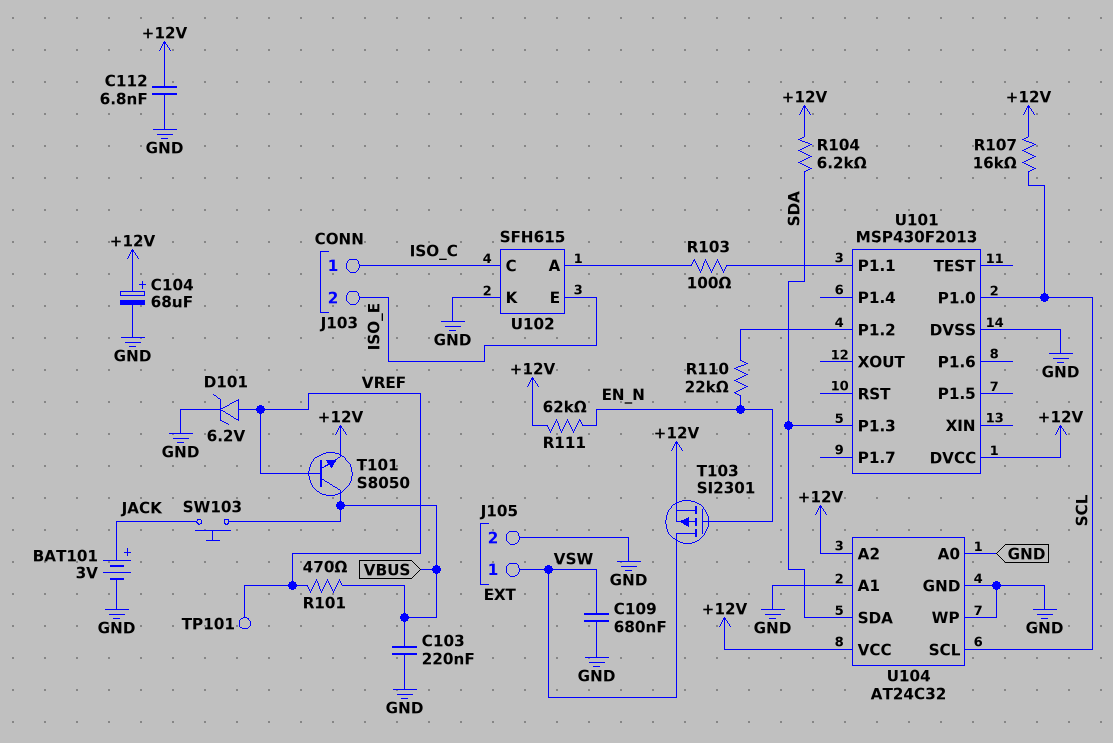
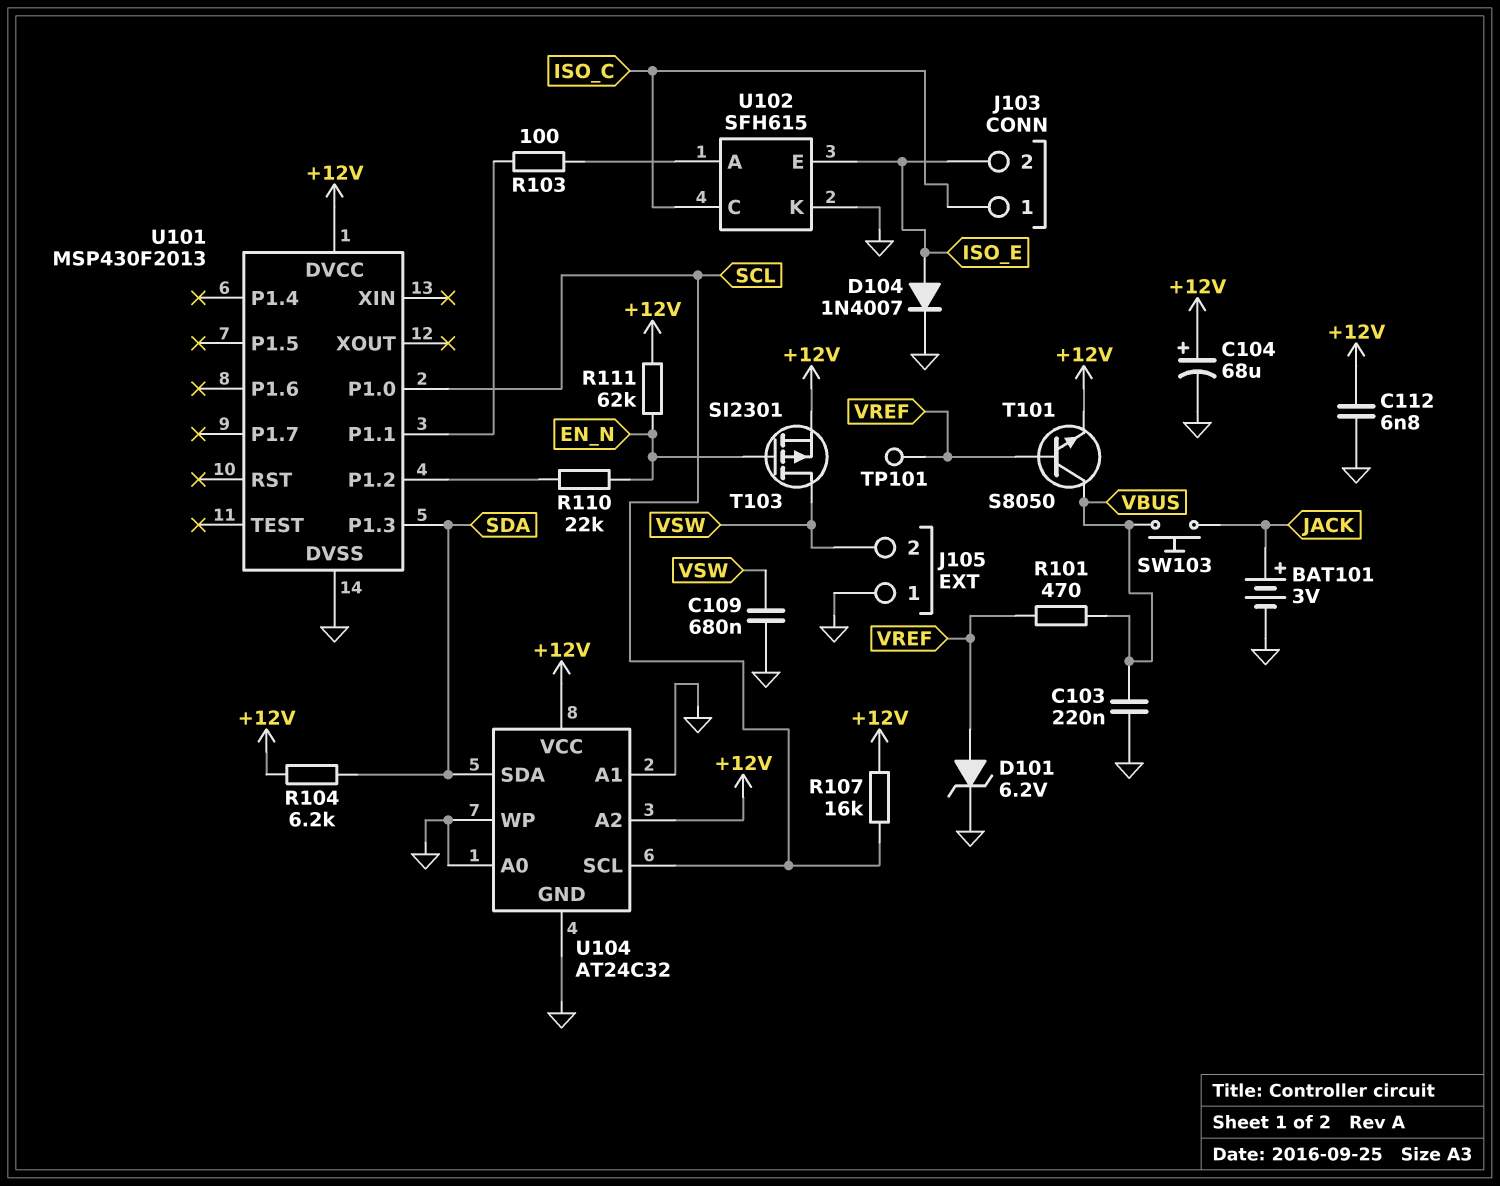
D104: none -> diode 1N4007 (A ISO_E, K GND)
J105 pin 1: VSW -> GND
J105 pin 2: GND -> VSW

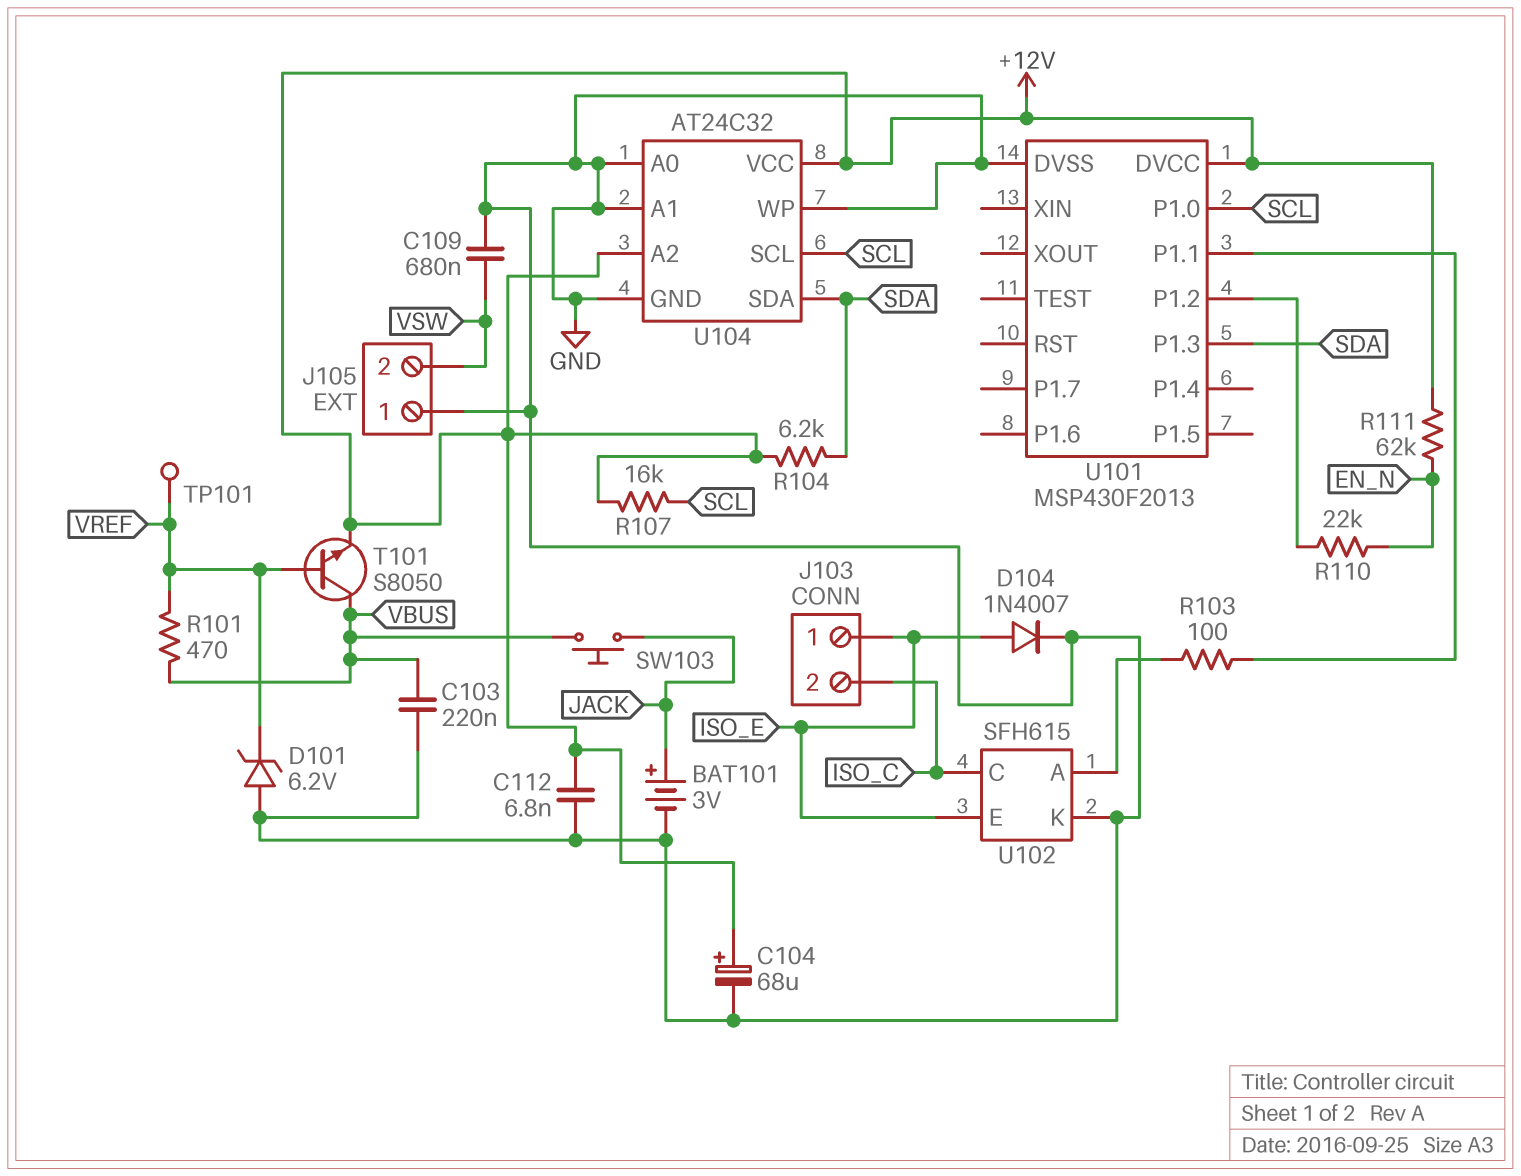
D101: zener 6.2V (A VREF, K GND) -> zener 6.2V (A GND, K VREF)
J103 pin 1: ISO_C -> ISO_E
J103 pin 2: ISO_E -> ISO_C
T103: PMOS SI2301 (G EN_N, D VSW, S +12V) -> none

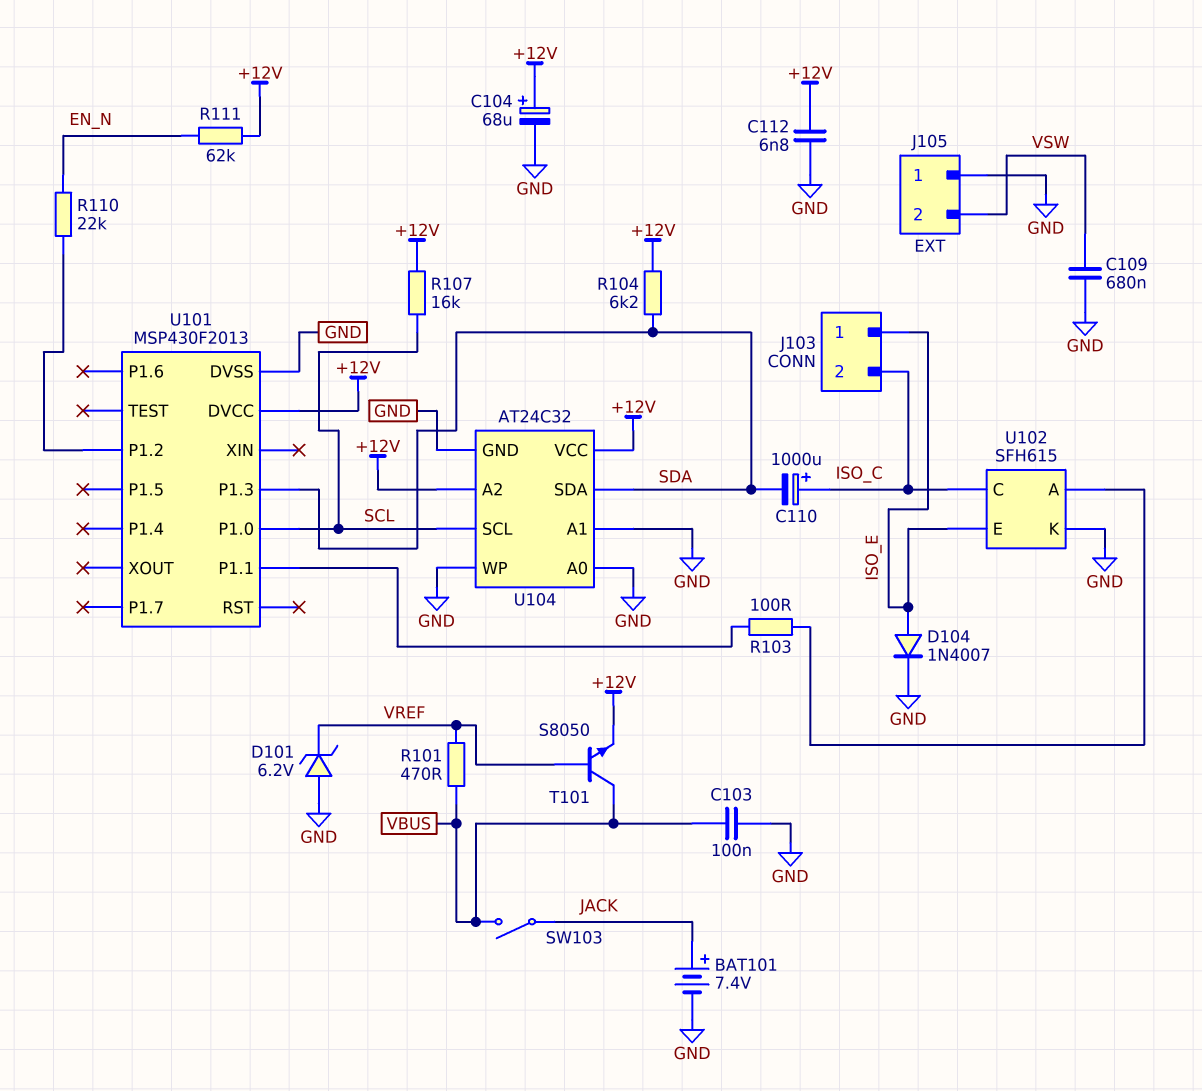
BAT101: 3V (plus JACK, minus GND) -> 7.4V (plus JACK, minus GND)
C103: 220nF (GND, VBUS) -> 100nF (GND, VBUS)
C110: none -> 1000uF (plus ISO_C, minus SDA)
SW103: button (JACK, VBUS) -> switch (JACK, VBUS)
TP101: test point (VREF) -> none

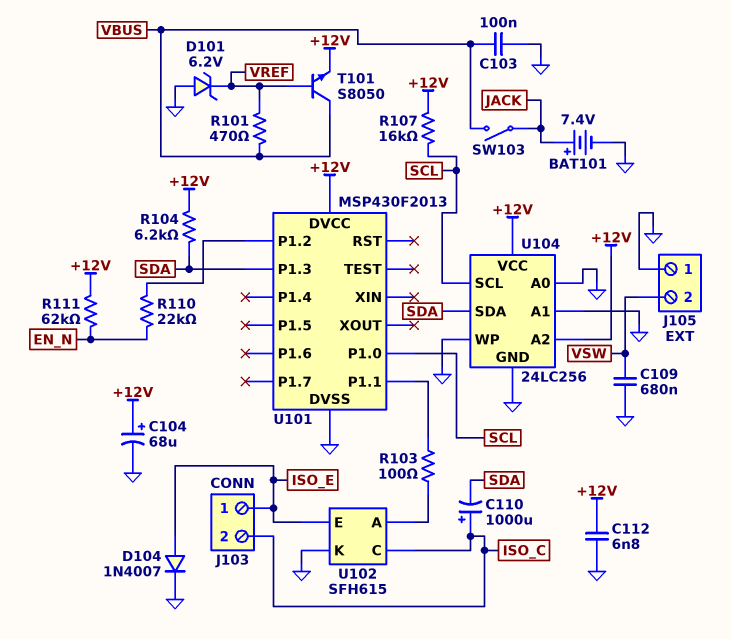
U104: AT24C32 -> 24LC256

